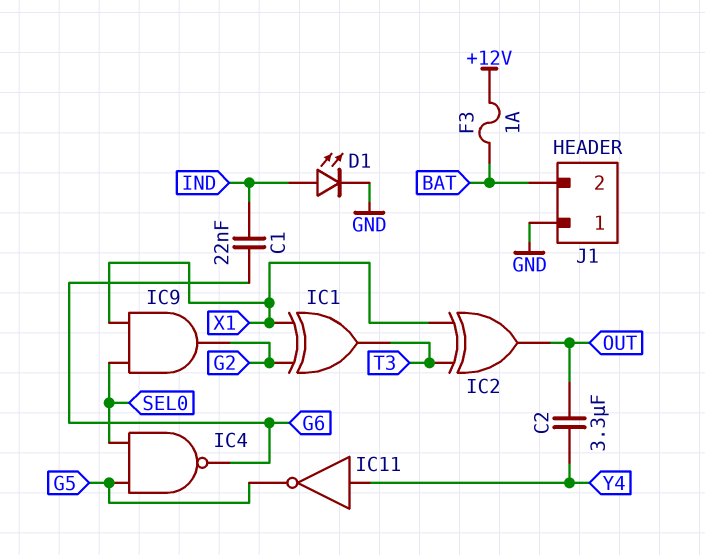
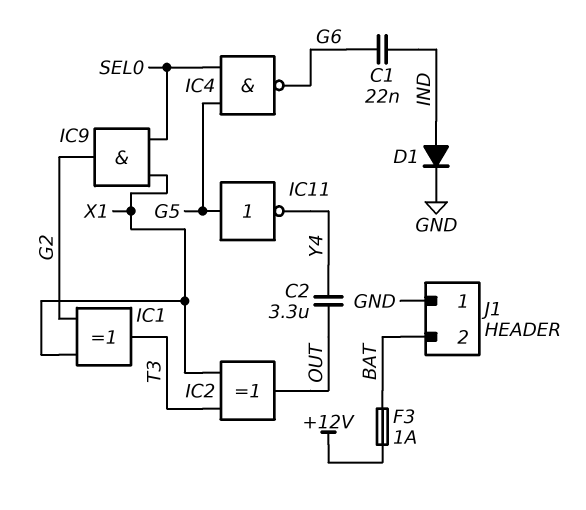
D1: LED (A IND, K GND) -> diode (A IND, K GND)
IC11: NOT (in Y4, out G5) -> NOT (in G5, out Y4)

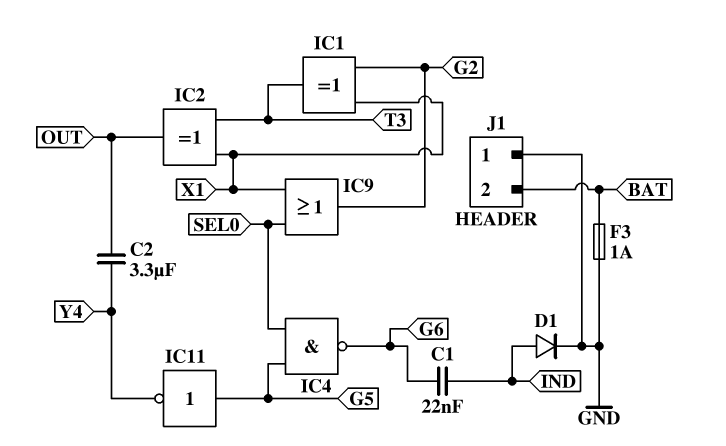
F3: 1A (+12V, BAT) -> 1A (BAT, GND)
IC9: AND (in SEL0, in X1, out G2) -> OR (in SEL0, in X1, out G2)

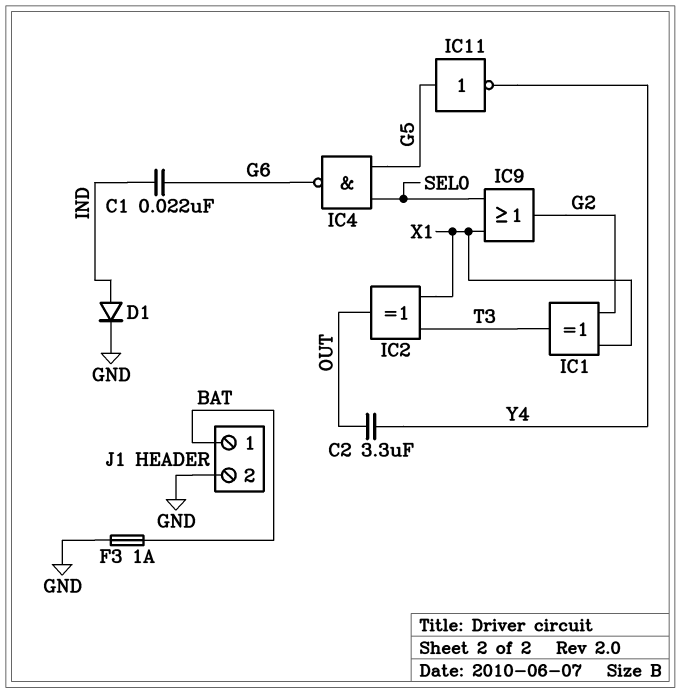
J1 pin 1: GND -> BAT
J1 pin 2: BAT -> GND

